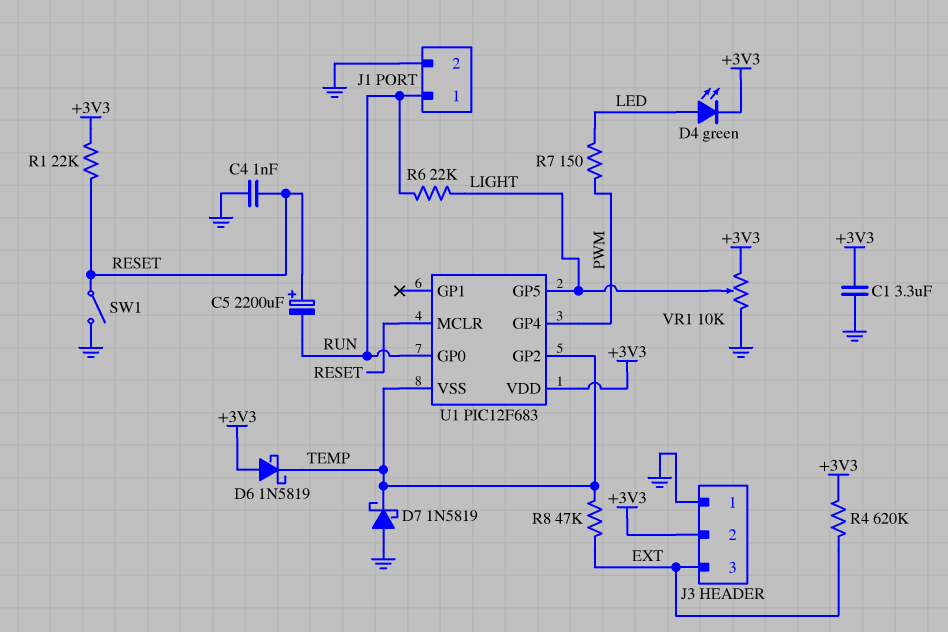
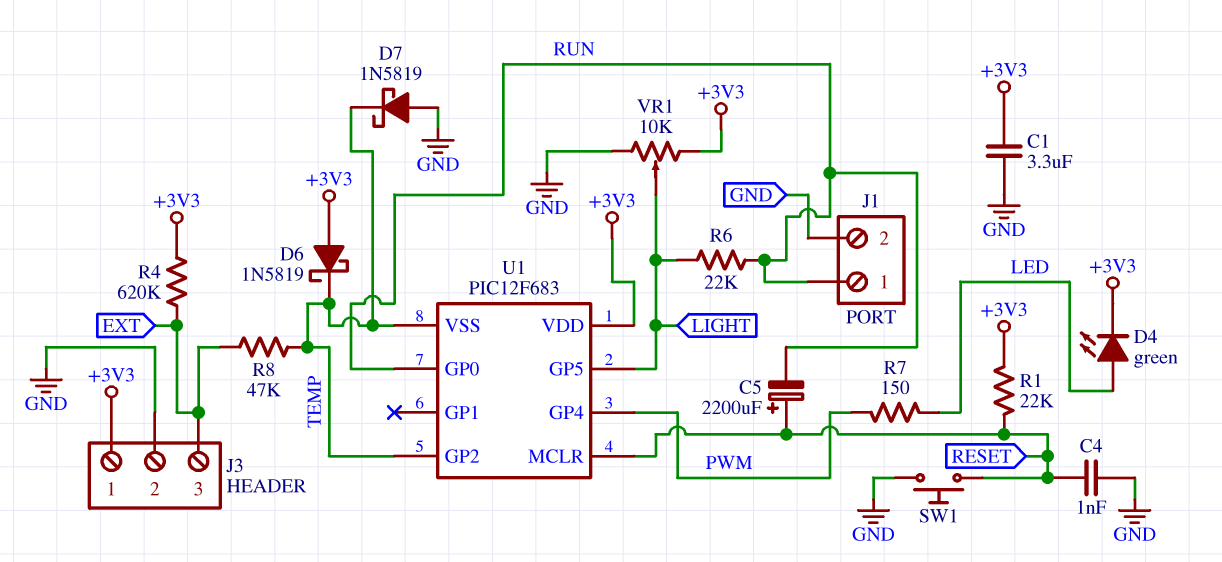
J3 pin 1: GND -> +3V3
J3 pin 2: +3V3 -> GND
SW1: switch (GND, RESET) -> button (GND, RESET)

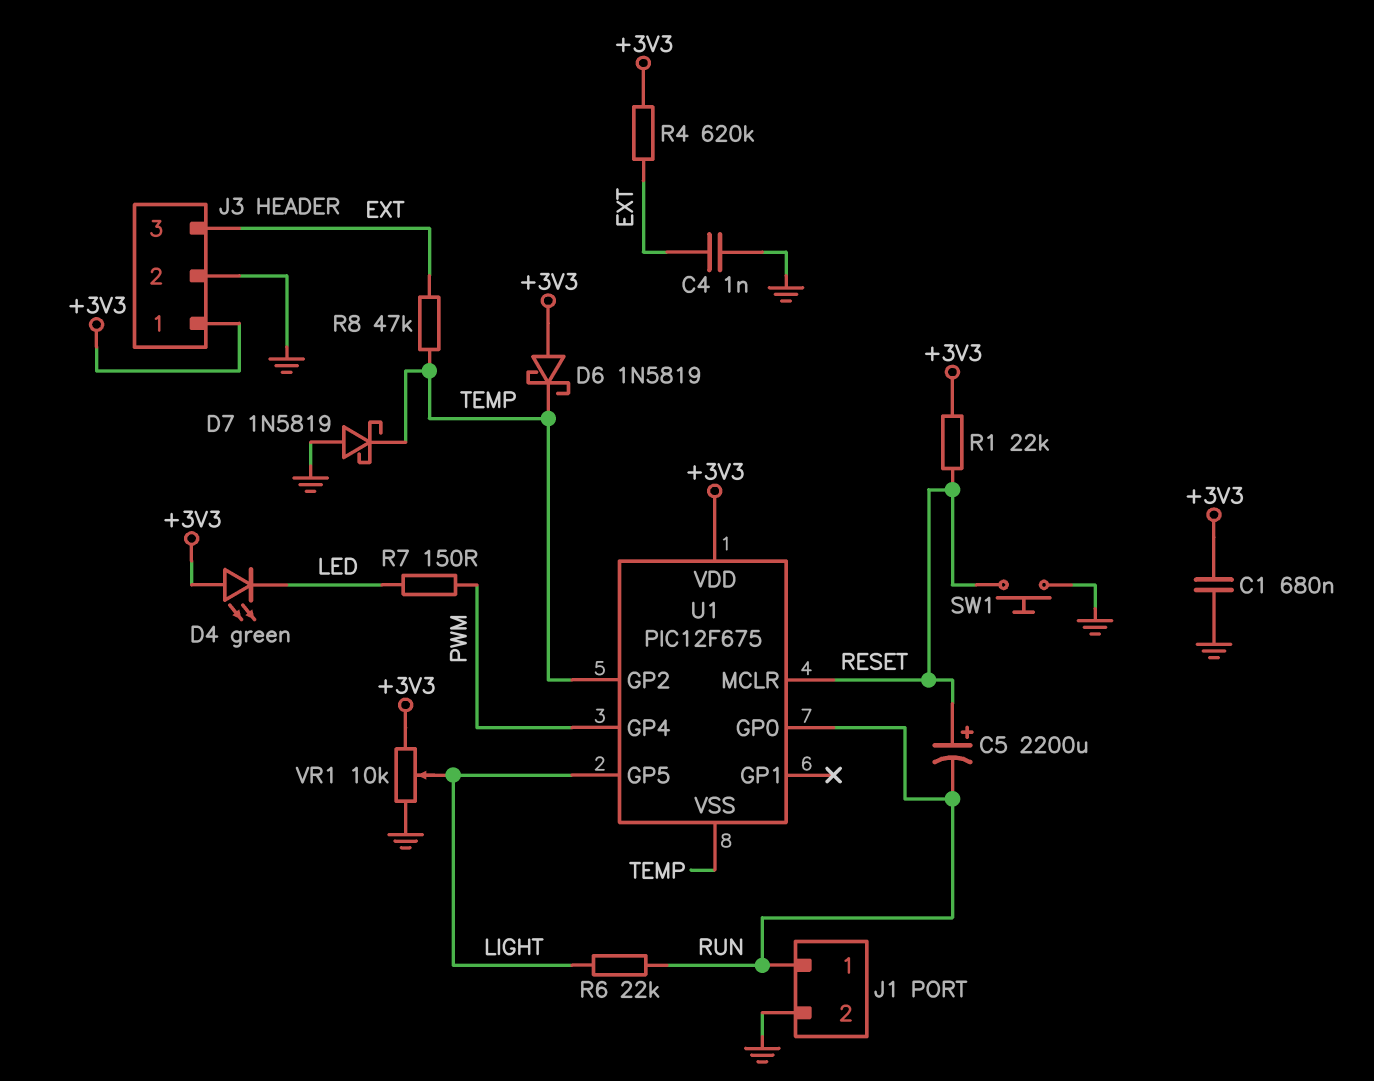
C1: 3.3uF (+3V3, GND) -> 680nF (+3V3, GND)
C4: 1nF (GND, RESET) -> 1nF (EXT, GND)
D4: LED green (A LED, K +3V3) -> LED green (A +3V3, K LED)
U1: PIC12F683 -> PIC12F675

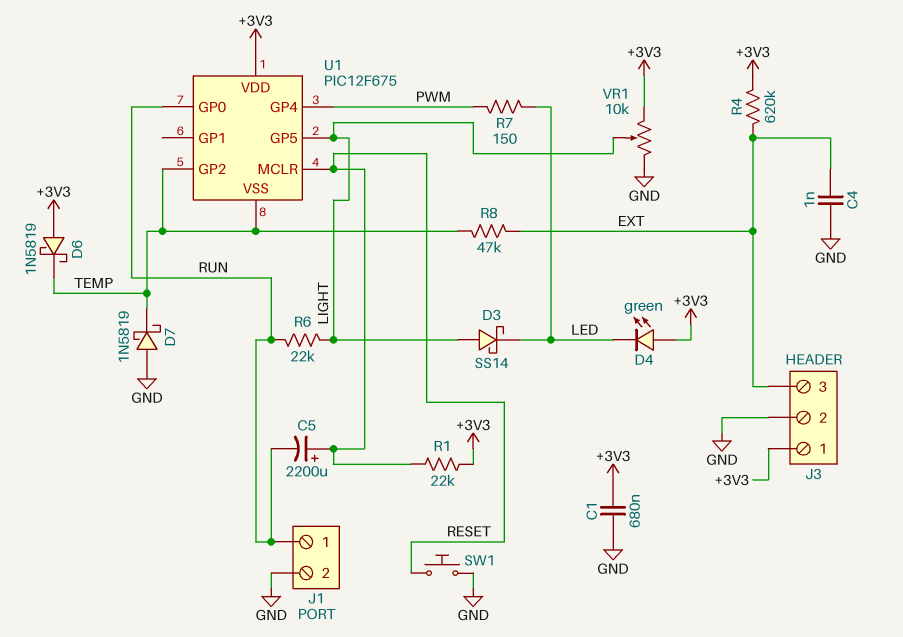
D3: none -> schottky SS14 (A LIGHT, K LED)

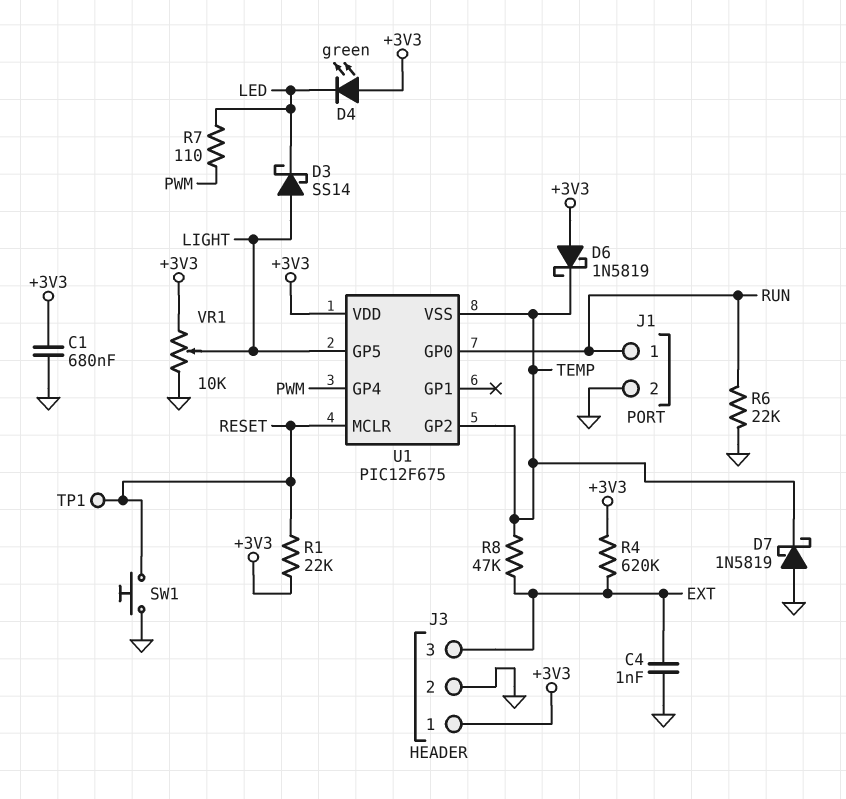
C5: 2200uF (plus RESET, minus RUN) -> none
R6: 22k (LIGHT, RUN) -> 22k (GND, RUN)
R7: 150 (LED, PWM) -> 110 (LED, PWM)
TP1: none -> test point (RESET)

